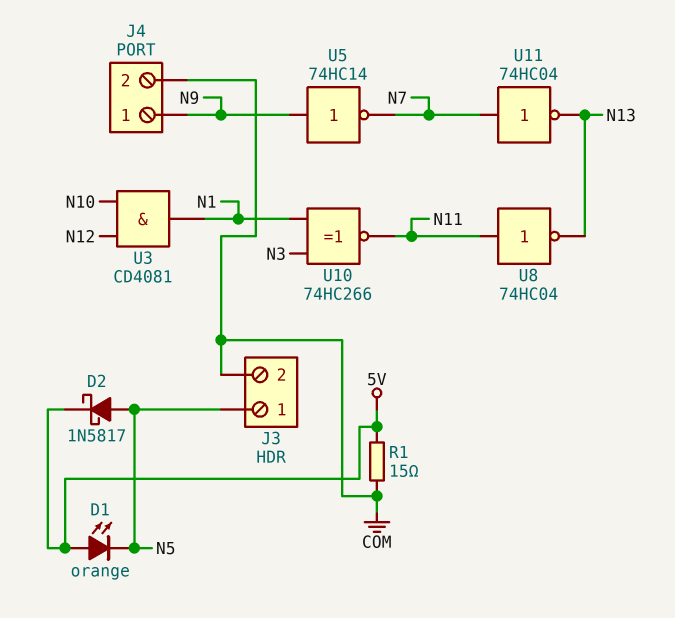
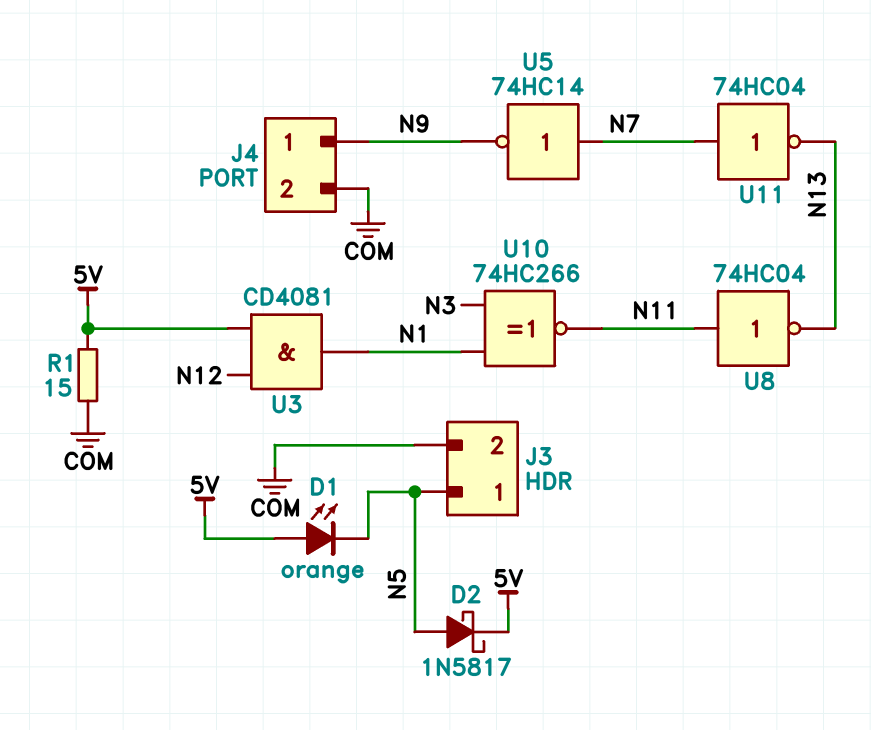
U3: AND CD4081 (in N10, in N12, out N1) -> AND CD4081 (in 5V, in N12, out N1)
U5: NOT 74HC14 (in N9, out N7) -> NOT 74HC14 (in N7, out N9)

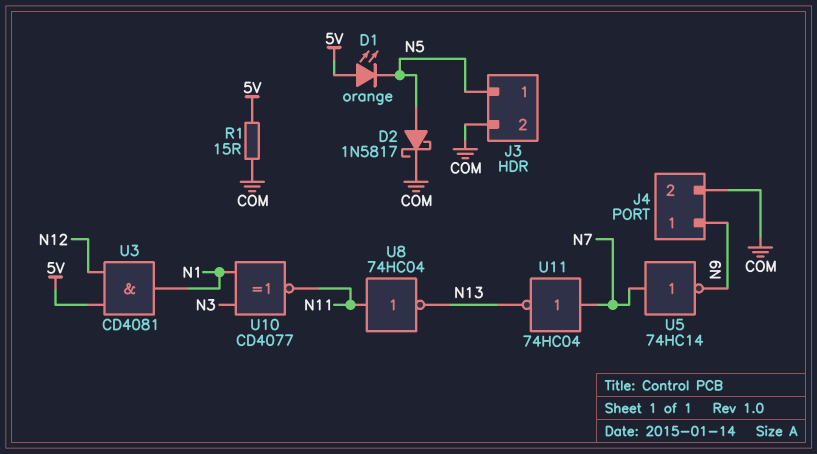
D2: schottky 1N5817 (A N5, K 5V) -> schottky 1N5817 (A N5, K COM)
U10: XNOR 74HC266 (in N1, in N3, out N11) -> XNOR CD4077 (in N1, in N3, out N11)

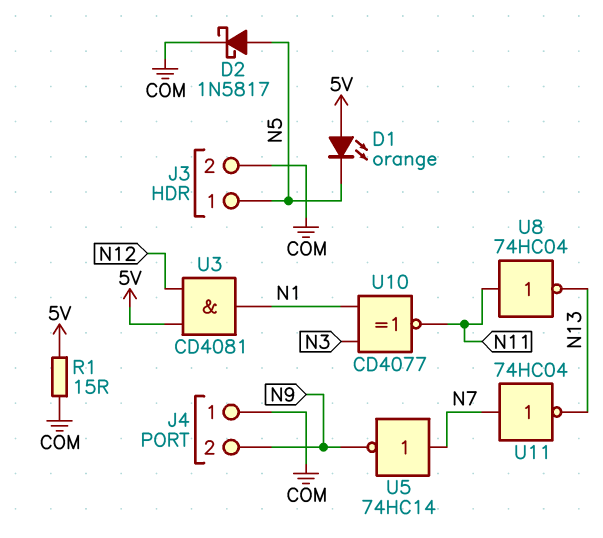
J4 pin 1: N9 -> COM
J4 pin 2: COM -> N9

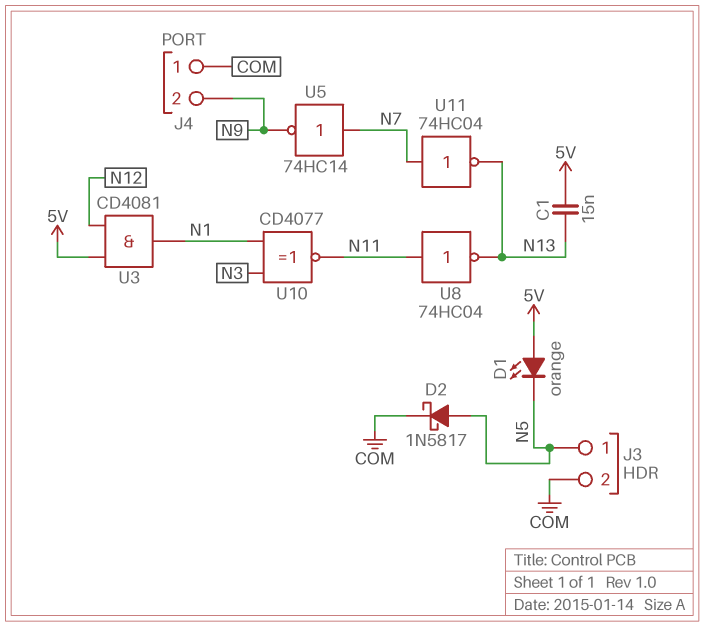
C1: none -> 15nF (5V, N13)
R1: 15 (5V, COM) -> none

